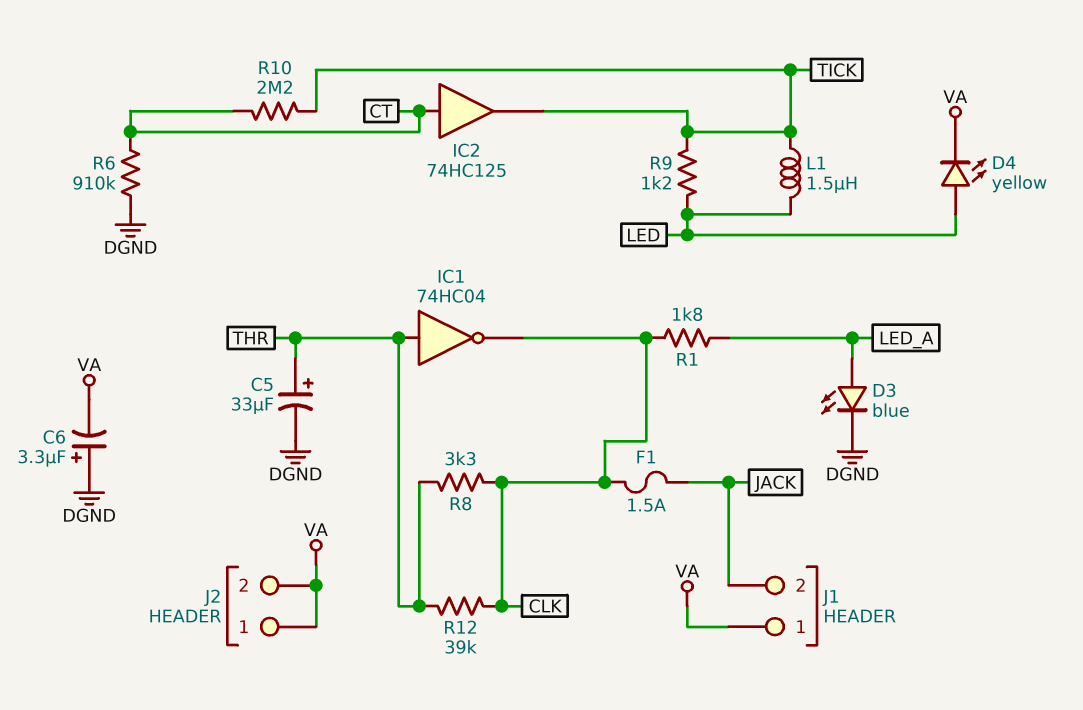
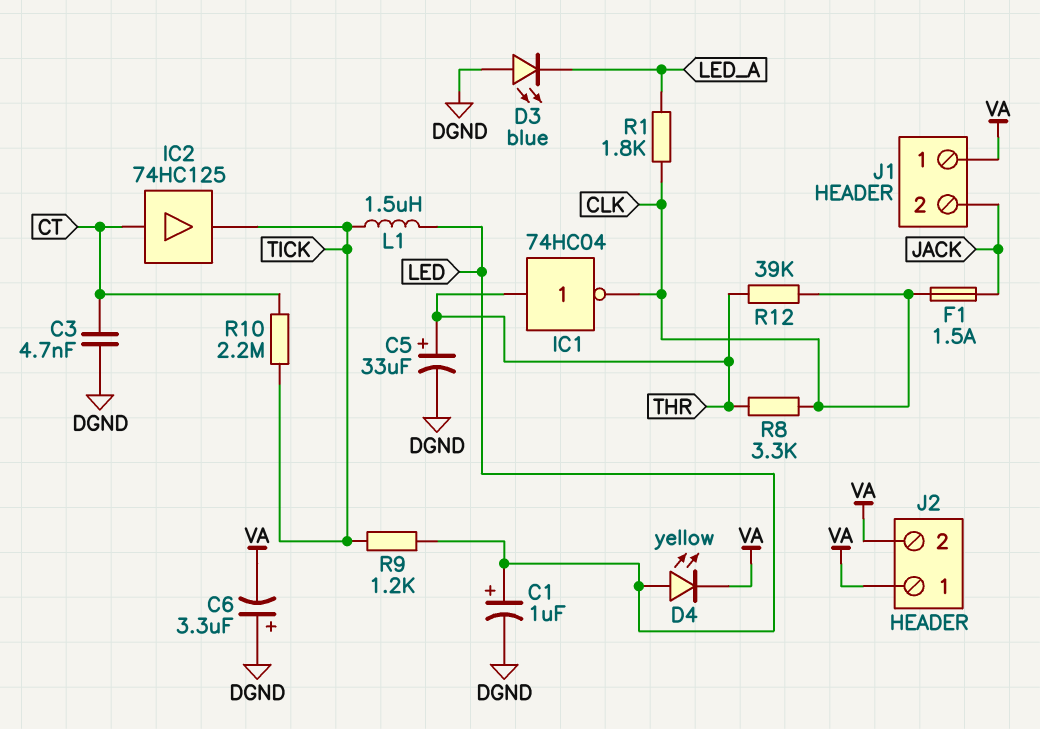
C1: none -> 1uF (plus LED, minus DGND)
C3: none -> 4.7nF (CT, DGND)
D3: LED blue (A LED_A, K DGND) -> LED blue (A DGND, K LED_A)
R6: 910k (CT, DGND) -> none

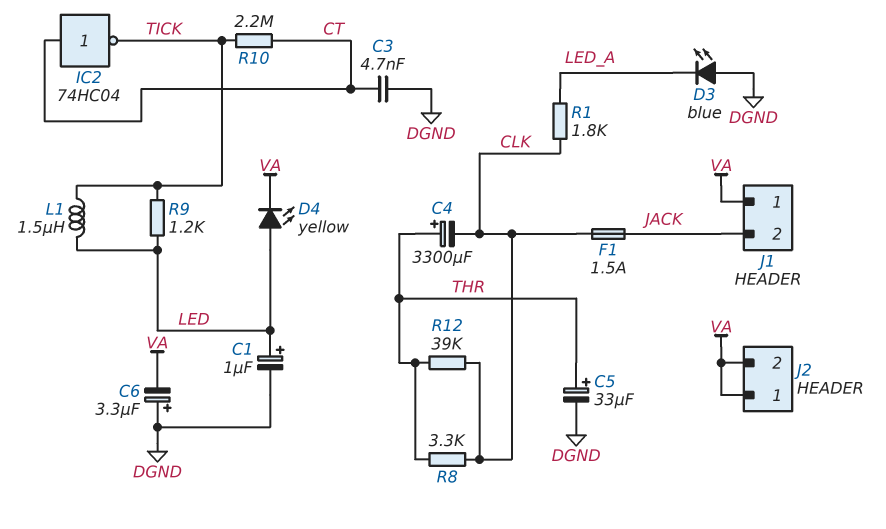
C4: none -> 3300uF (plus THR, minus CLK)
IC1: NOT 74HC04 (in THR, out CLK) -> none
IC2: buffer 74HC125 (in CT, out TICK) -> NOT 74HC04 (in CT, out TICK)

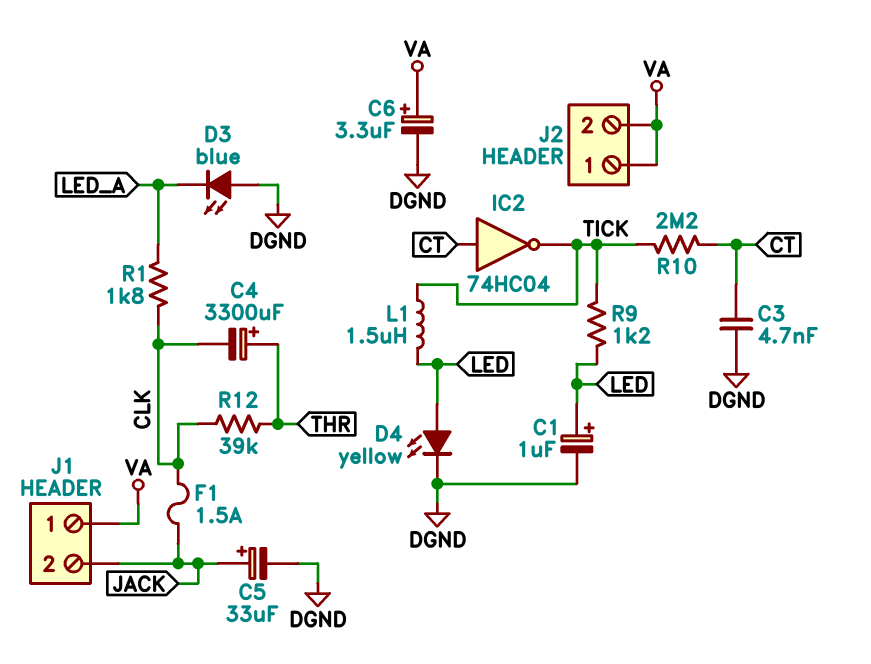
C5: 33uF (plus THR, minus DGND) -> 33uF (plus JACK, minus DGND)
C6: 3.3uF (plus DGND, minus VA) -> 3.3uF (plus VA, minus DGND)
D4: LED yellow (A LED, K VA) -> LED yellow (A LED, K DGND)
R8: 3.3k (CLK, THR) -> none

